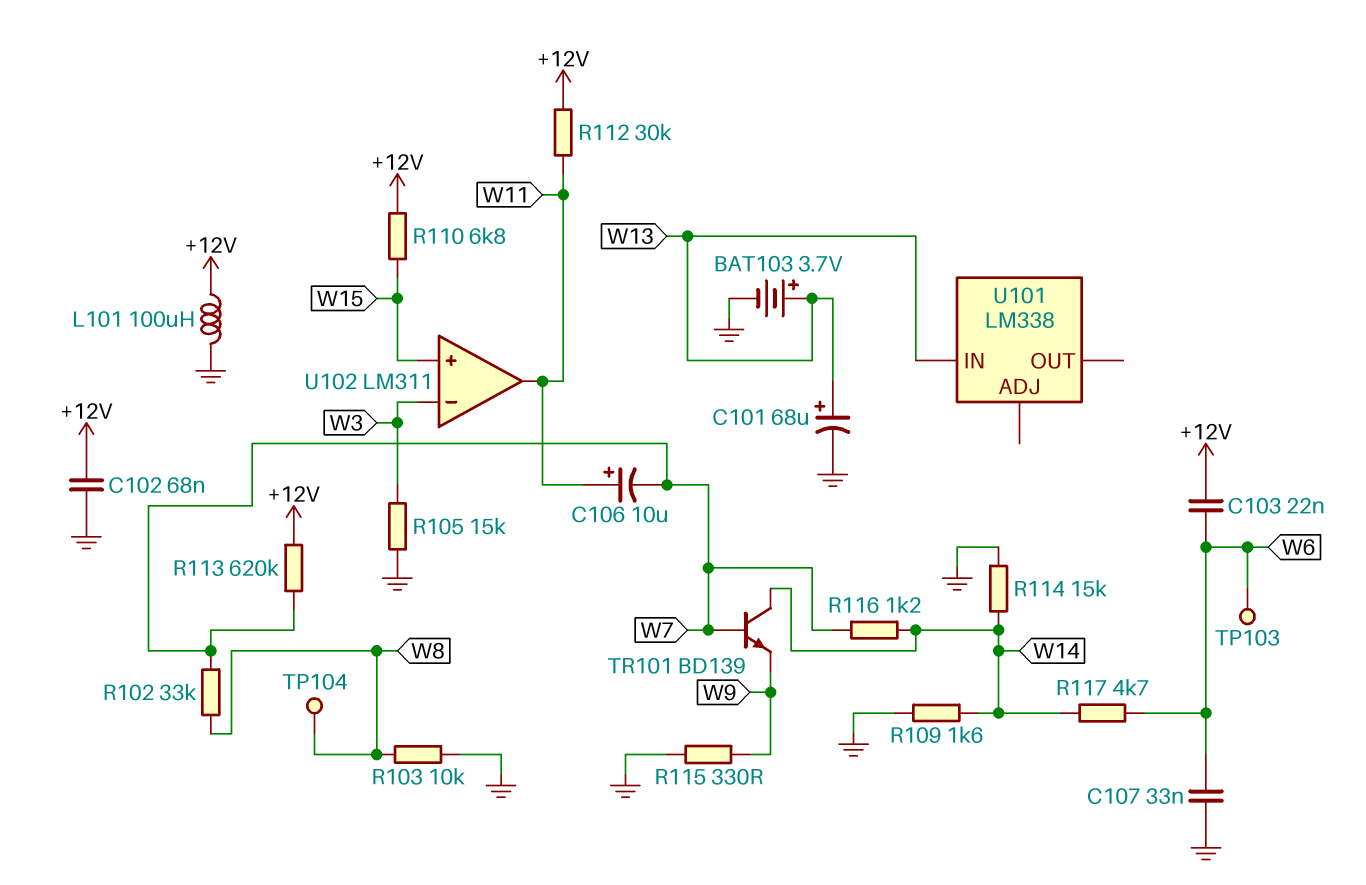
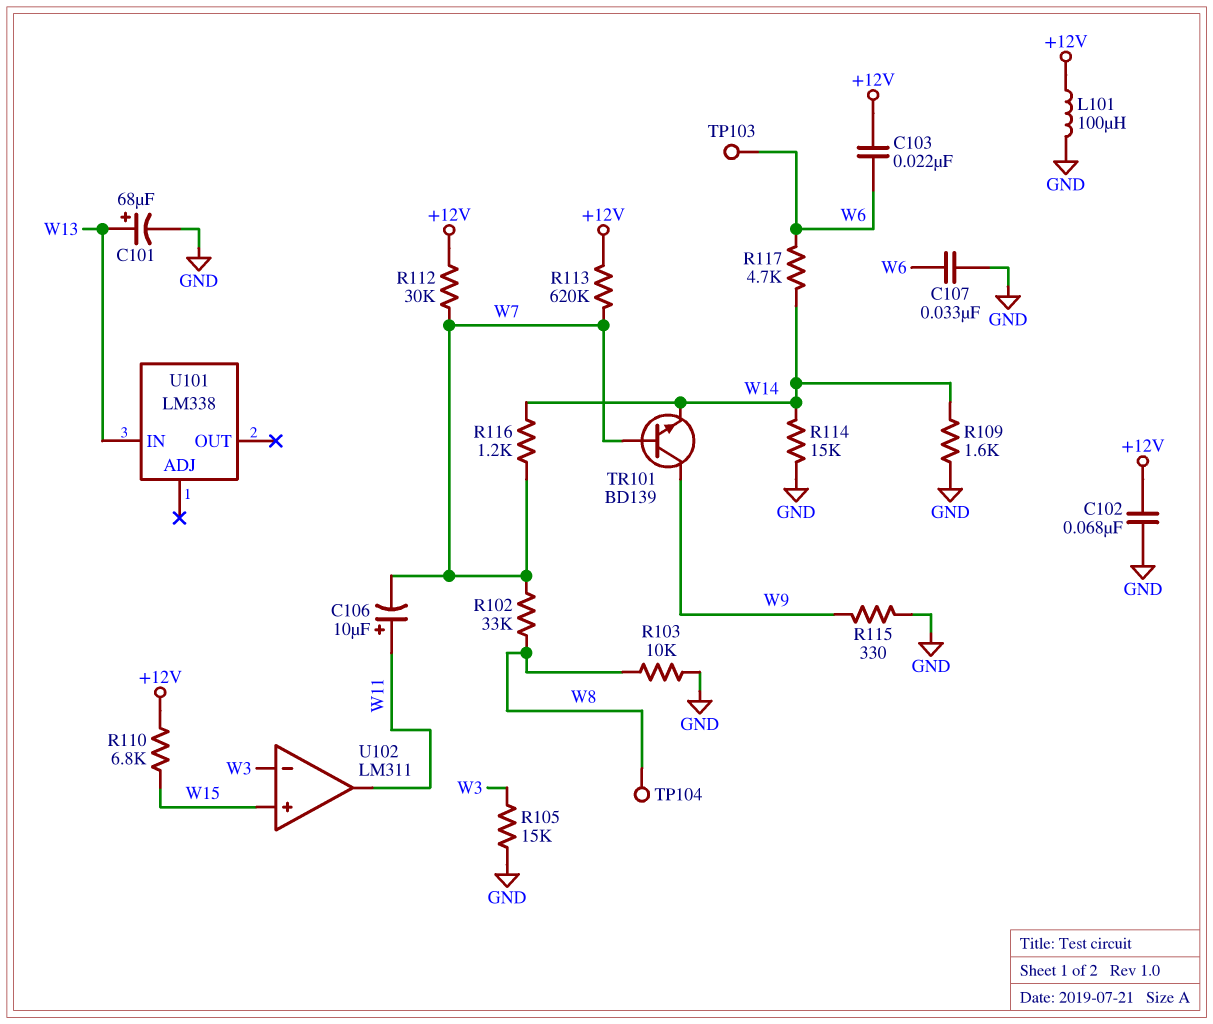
BAT103: 3.7V (plus W13, minus GND) -> none
R112: 30k (+12V, W11) -> 30k (+12V, W7)
TR101: NPN BD139 (B W7, C W14, E W9) -> NPN BD139 (B W7, C W9, E W14)

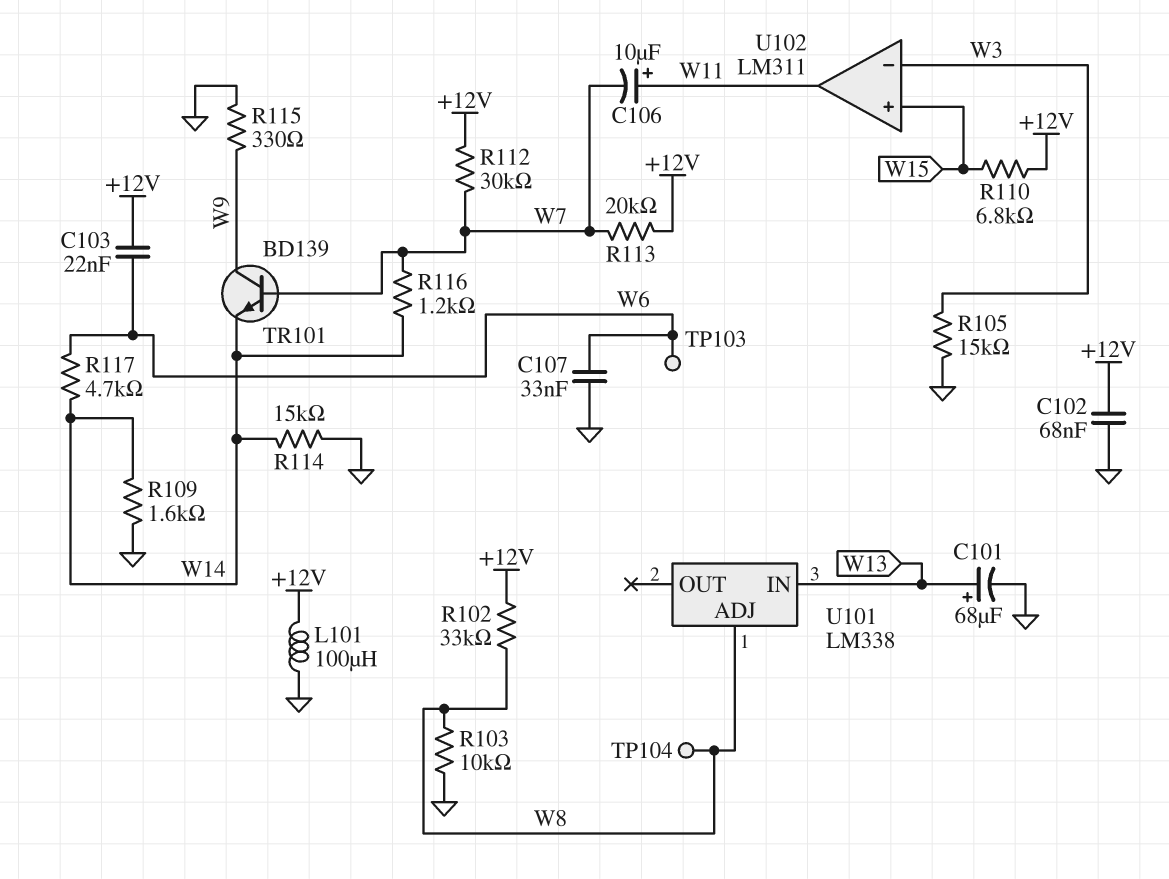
R102: 33k (W7, W8) -> 33k (+12V, W8)
R113: 620k (+12V, W7) -> 20k (+12V, W7)
U101 pin ADJ: none -> W8

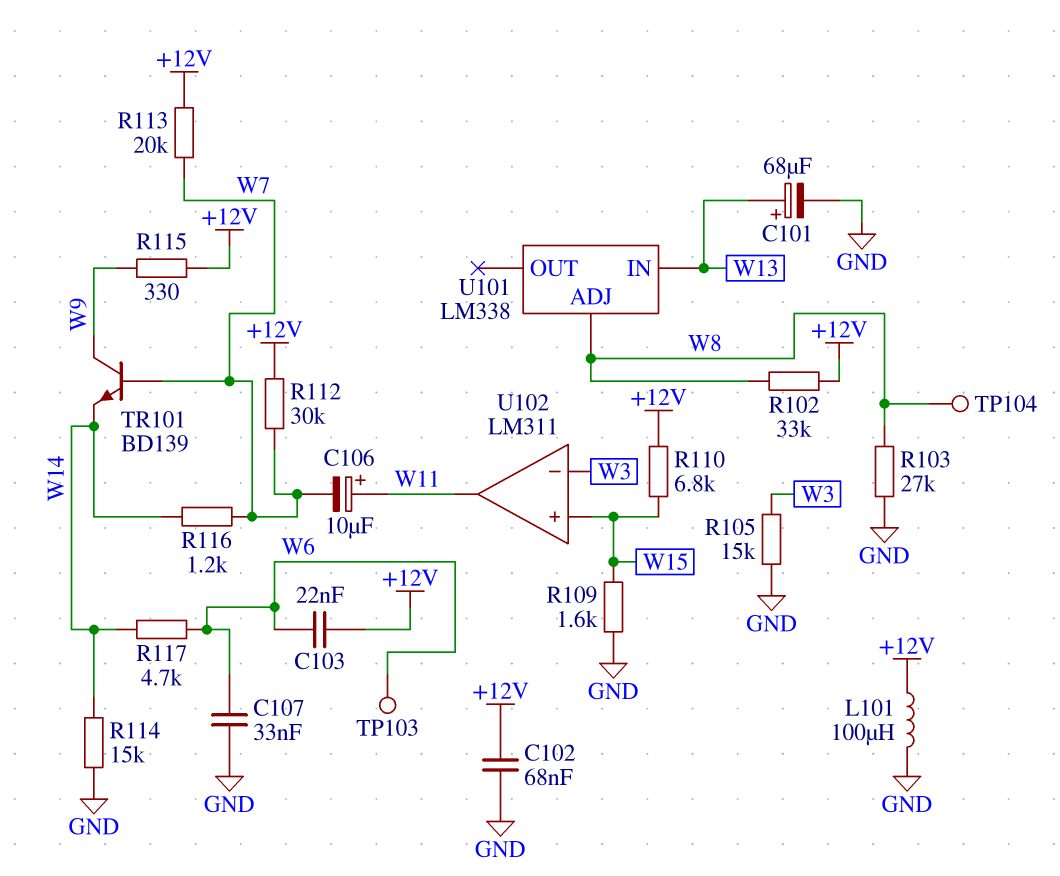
R103: 10k (GND, W8) -> 27k (GND, W8)
R109: 1.6k (GND, W14) -> 1.6k (GND, W15)
R115: 330 (GND, W9) -> 330 (+12V, W9)

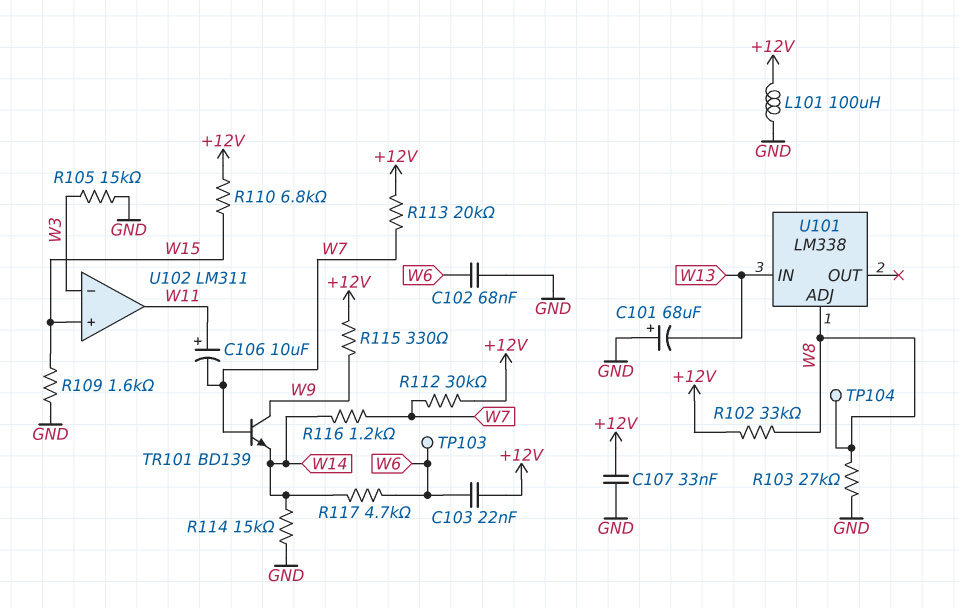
C101: 68uF (plus W13, minus GND) -> 68uF (plus GND, minus W13)
C102: 68nF (+12V, GND) -> 68nF (GND, W6)
C107: 33nF (GND, W6) -> 33nF (+12V, GND)

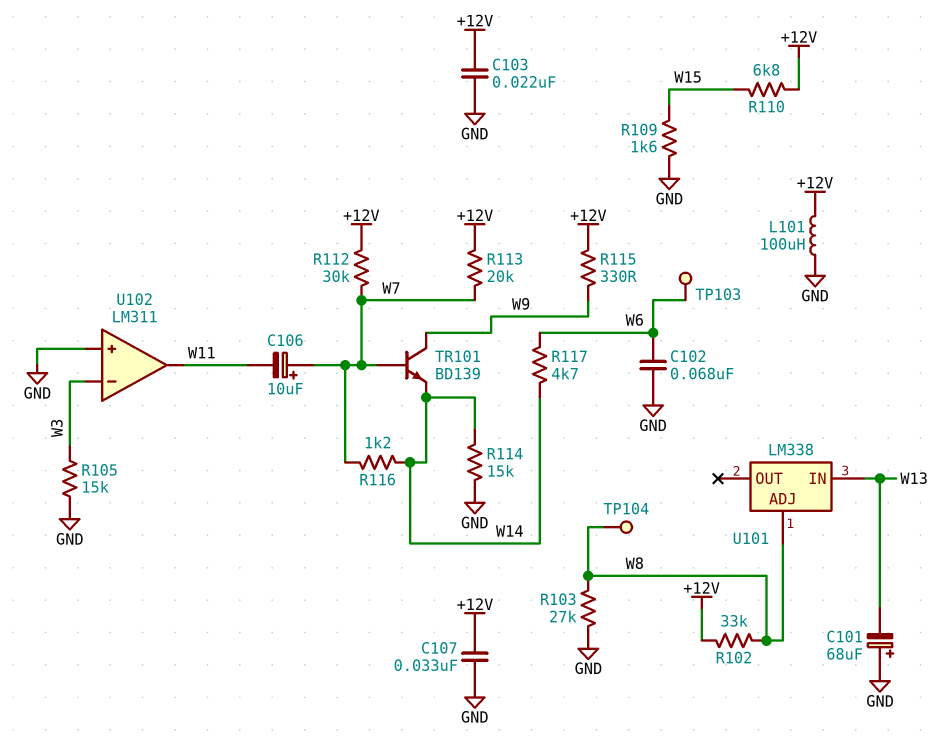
C103: 22nF (+12V, W6) -> 22nF (+12V, GND)
C106: 10uF (plus W11, minus W7) -> 10uF (plus W7, minus W11)
U102 pin in+: W15 -> GND

